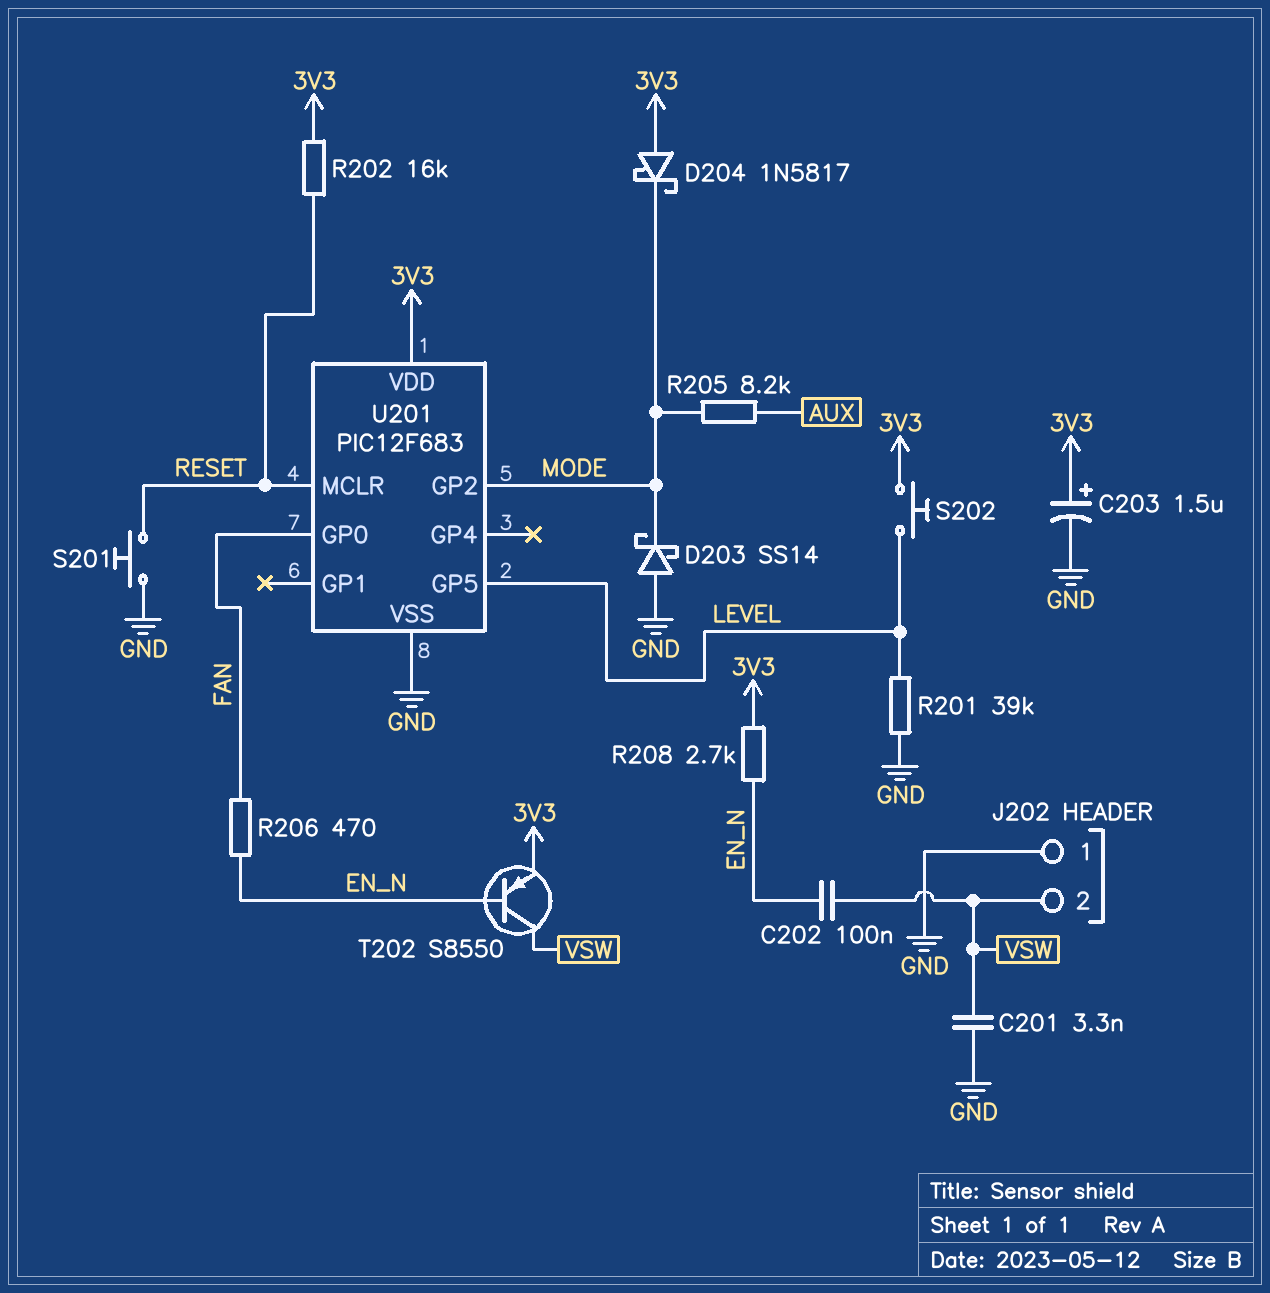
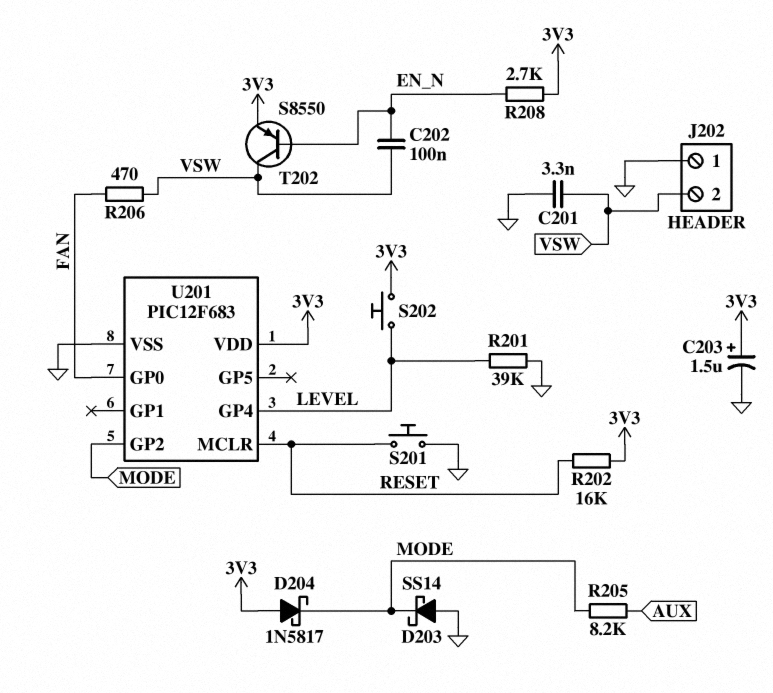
R206: 470 (EN_N, FAN) -> 470 (FAN, VSW)
U201 pin GP4: none -> LEVEL
U201 pin GP5: LEVEL -> none

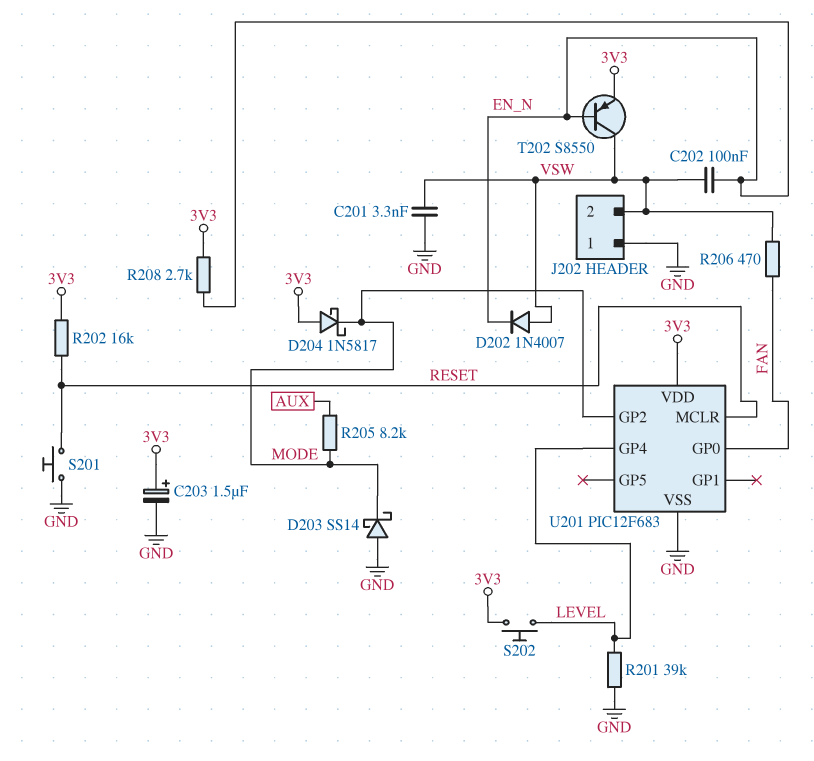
D202: none -> diode 1N4007 (A VSW, K EN_N)

